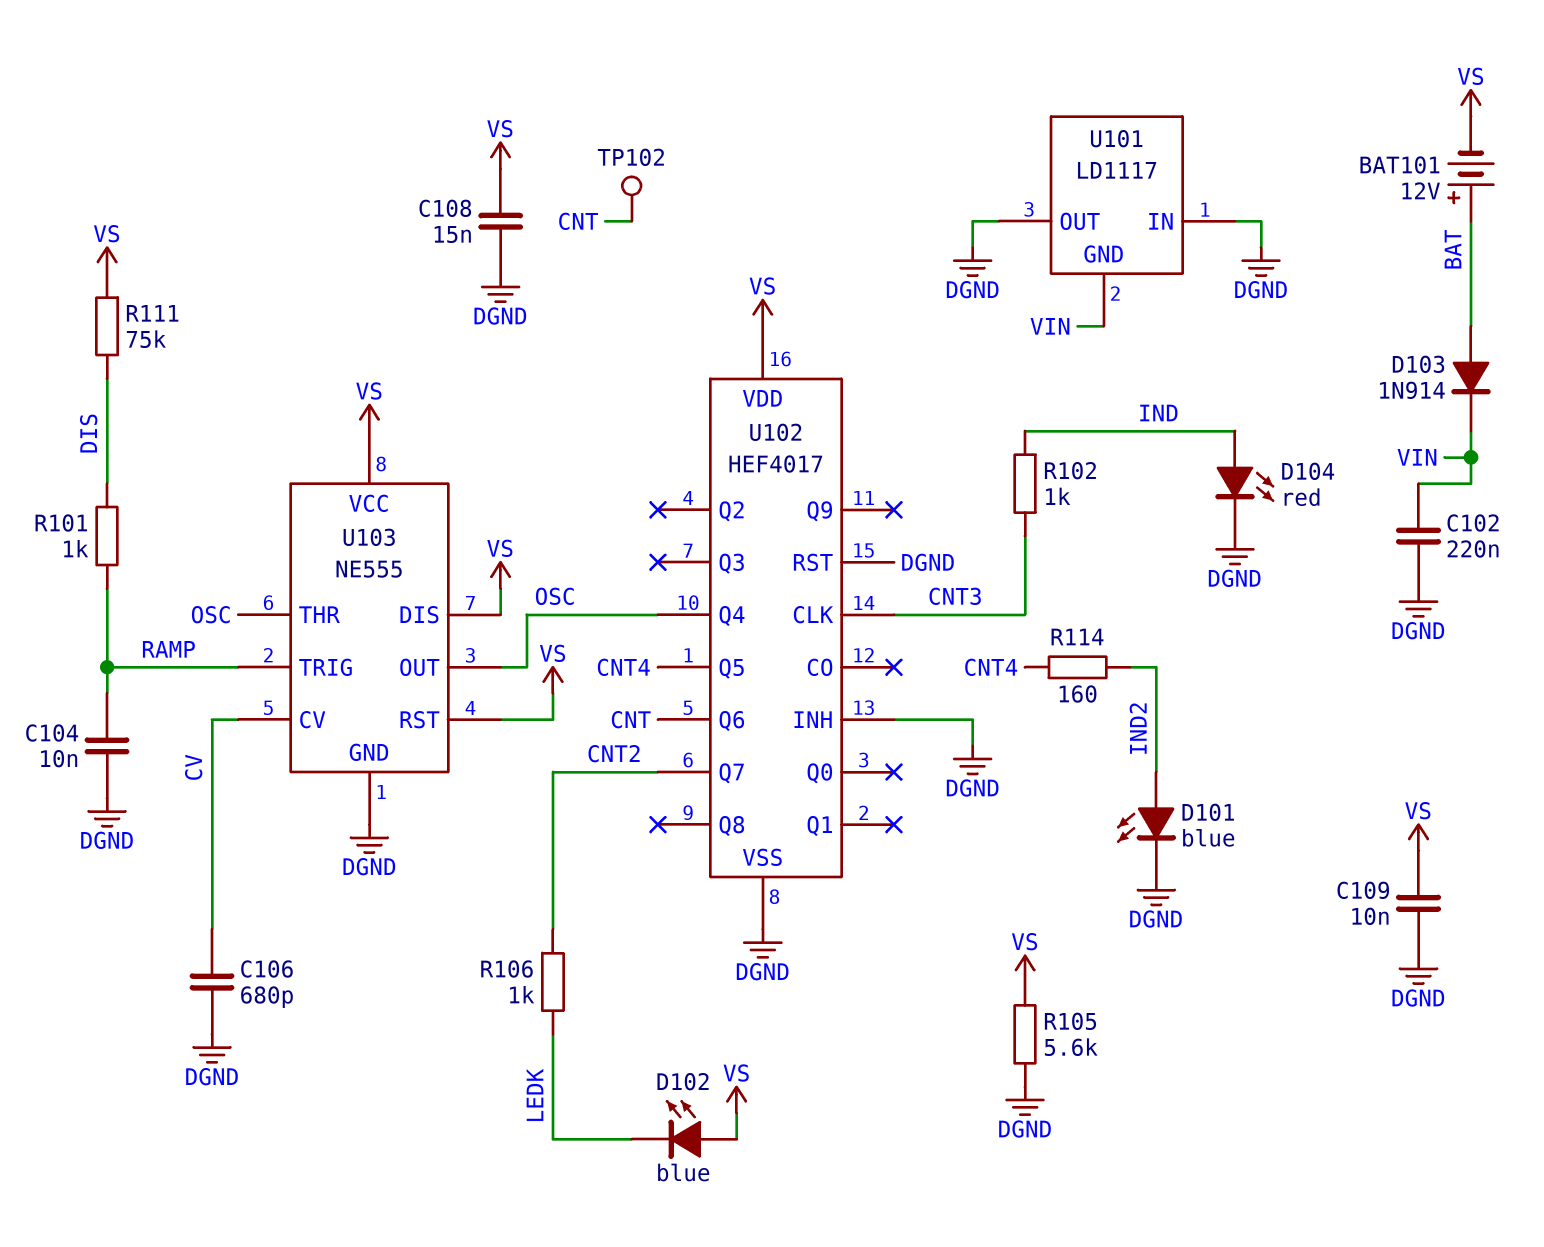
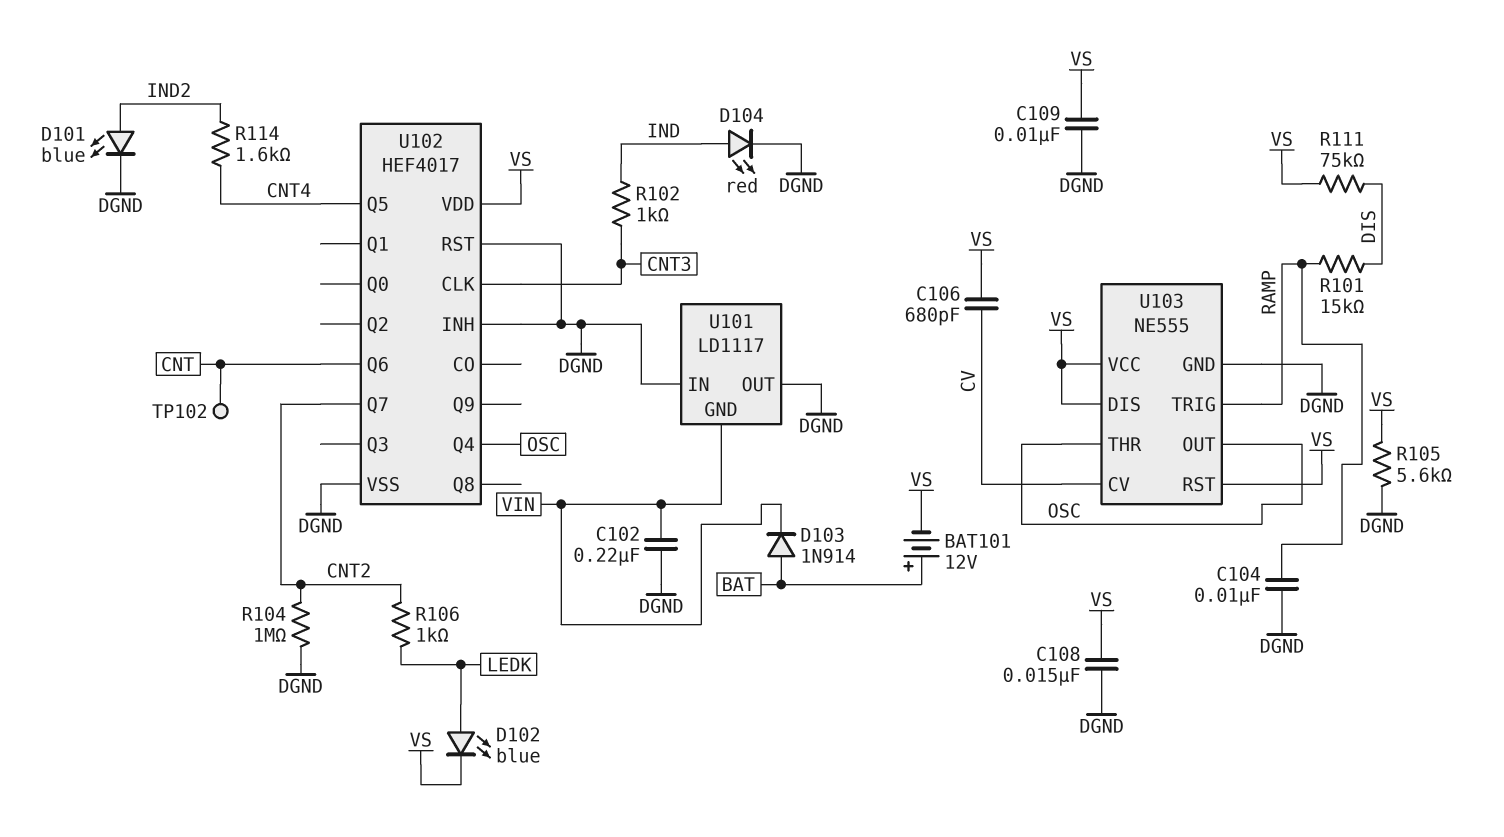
C106: 680pF (CV, DGND) -> 680pF (CV, VS)
D102: LED blue (A VS, K LEDK) -> LED blue (A LEDK, K VS)
R101: 1k (DIS, RAMP) -> 15k (DIS, RAMP)
R104: none -> 1M (CNT2, DGND)
R114: 160 (CNT4, IND2) -> 1.6k (CNT4, IND2)

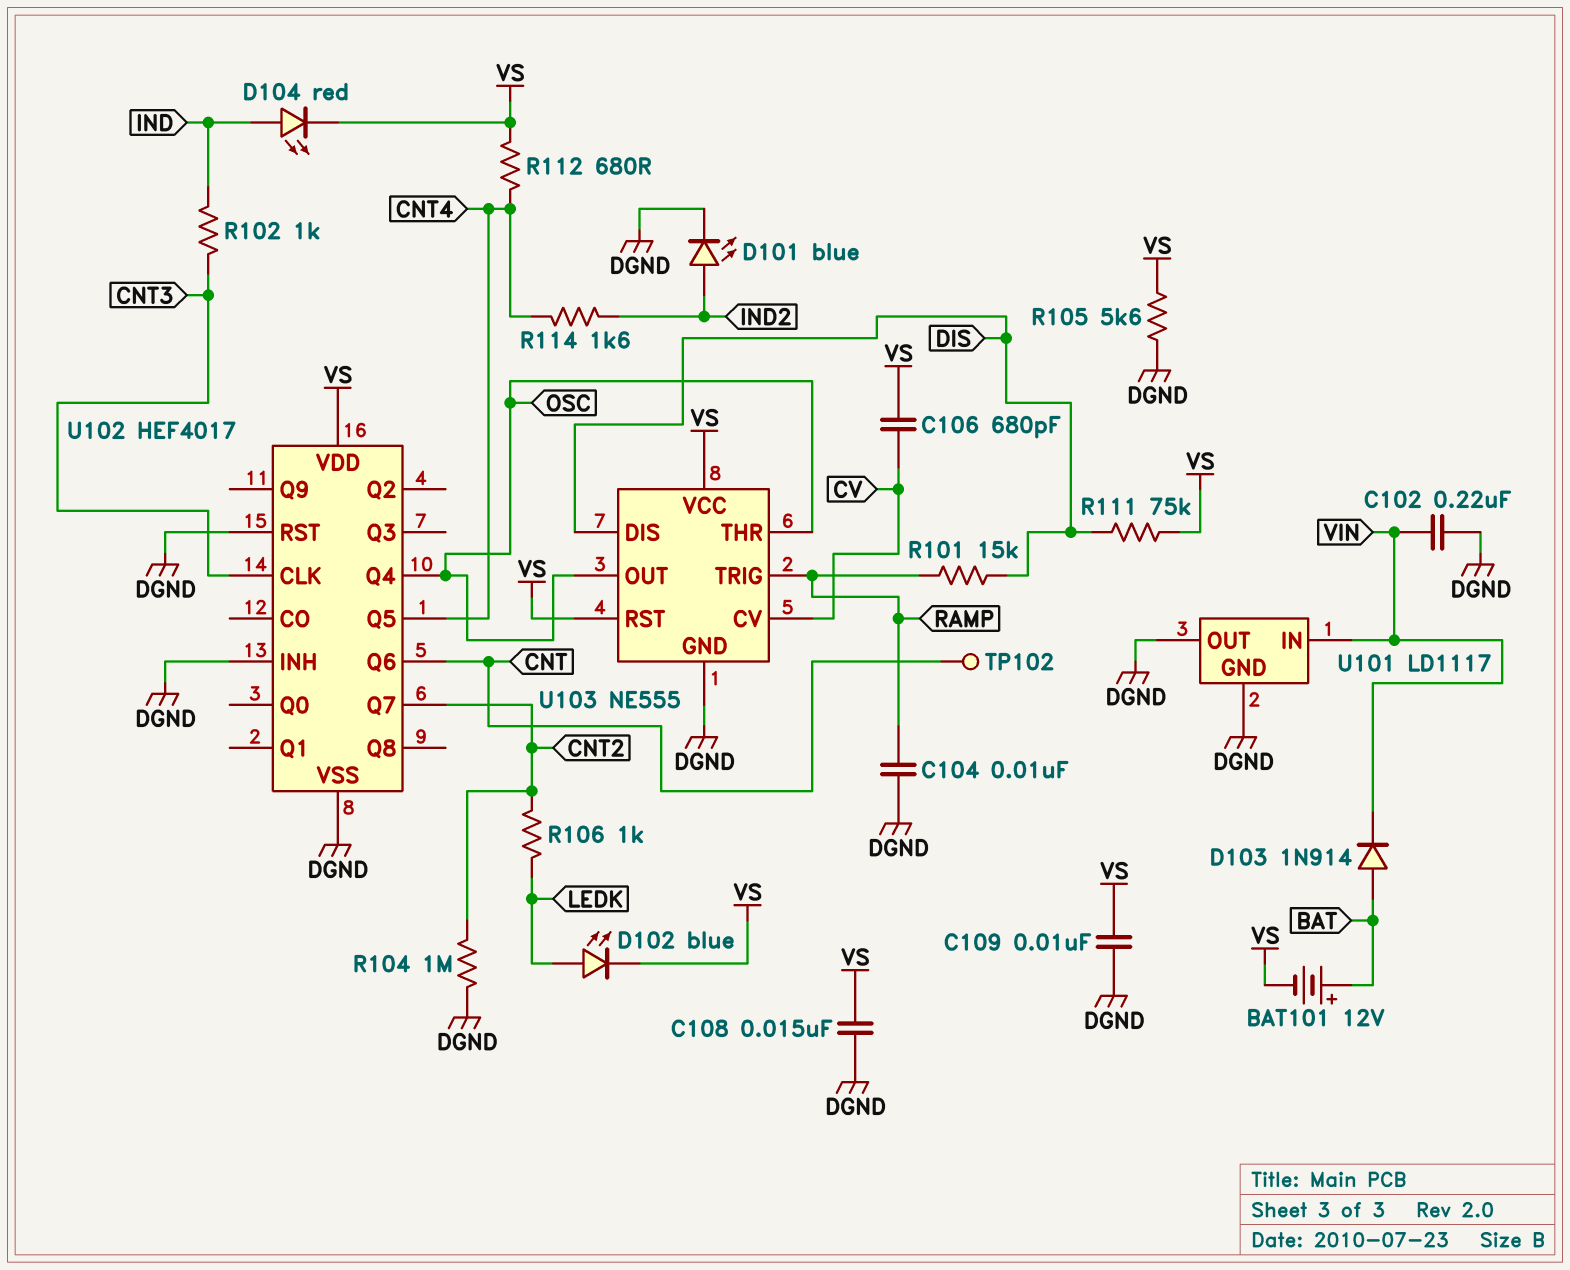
D104: LED red (A IND, K DGND) -> LED red (A IND, K VS)
R112: none -> 680 (CNT4, VS)
U101 pin GND: VIN -> DGND
U101 pin IN: DGND -> VIN
U103 pin DIS: VS -> DIS

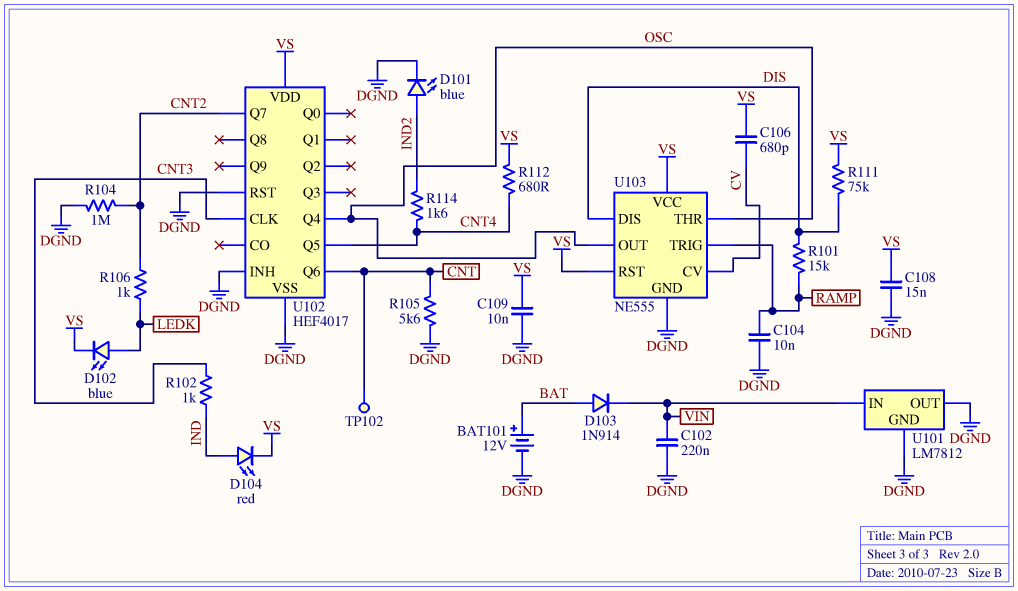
BAT101: 12V (plus BAT, minus VS) -> 12V (plus BAT, minus DGND)
R105: 5.6k (DGND, VS) -> 5.6k (CNT, DGND)
U101: LD1117 -> LM7812

